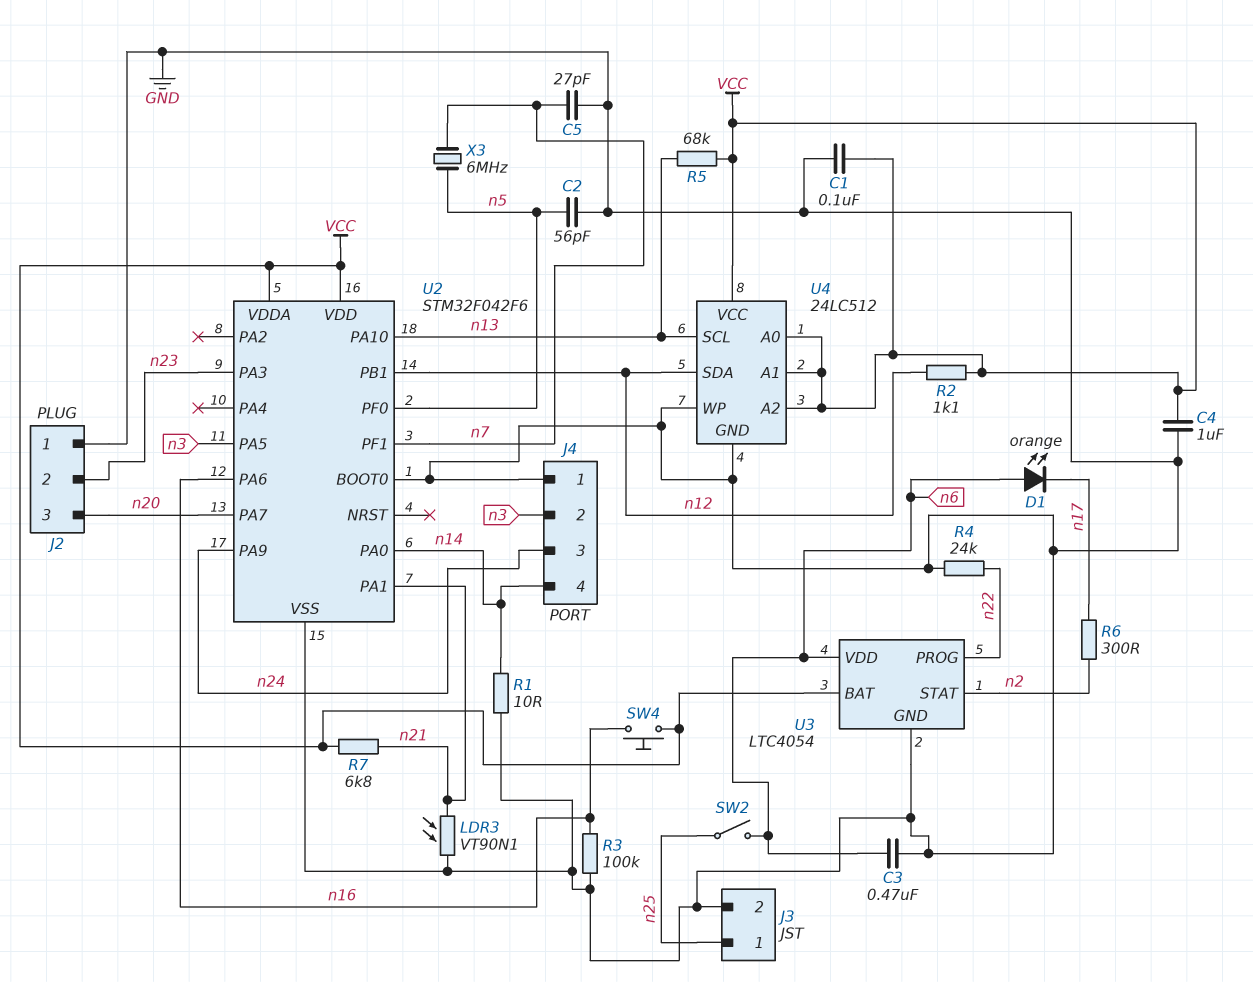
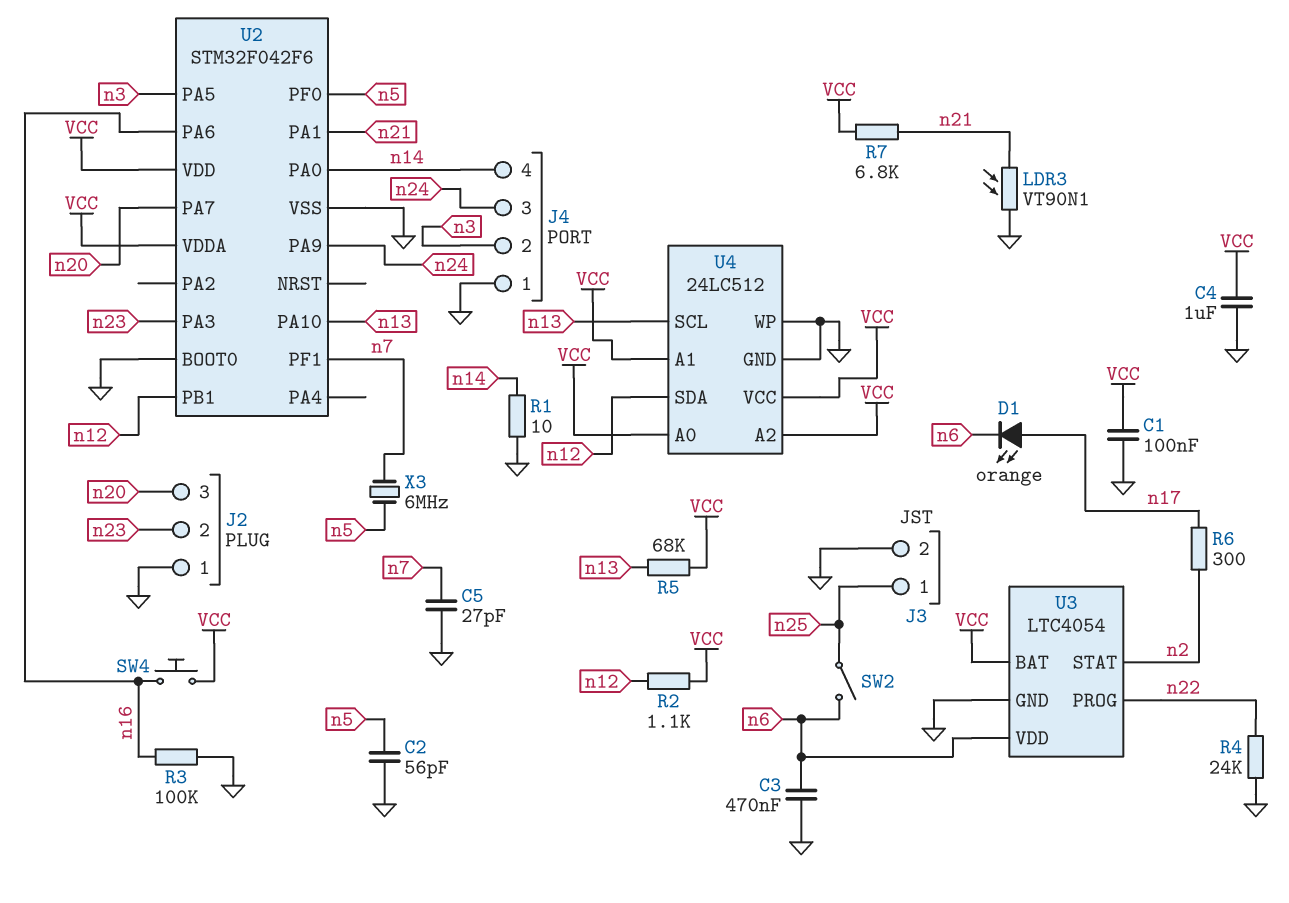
D1: LED orange (A n6, K n17) -> LED orange (A n17, K n6)

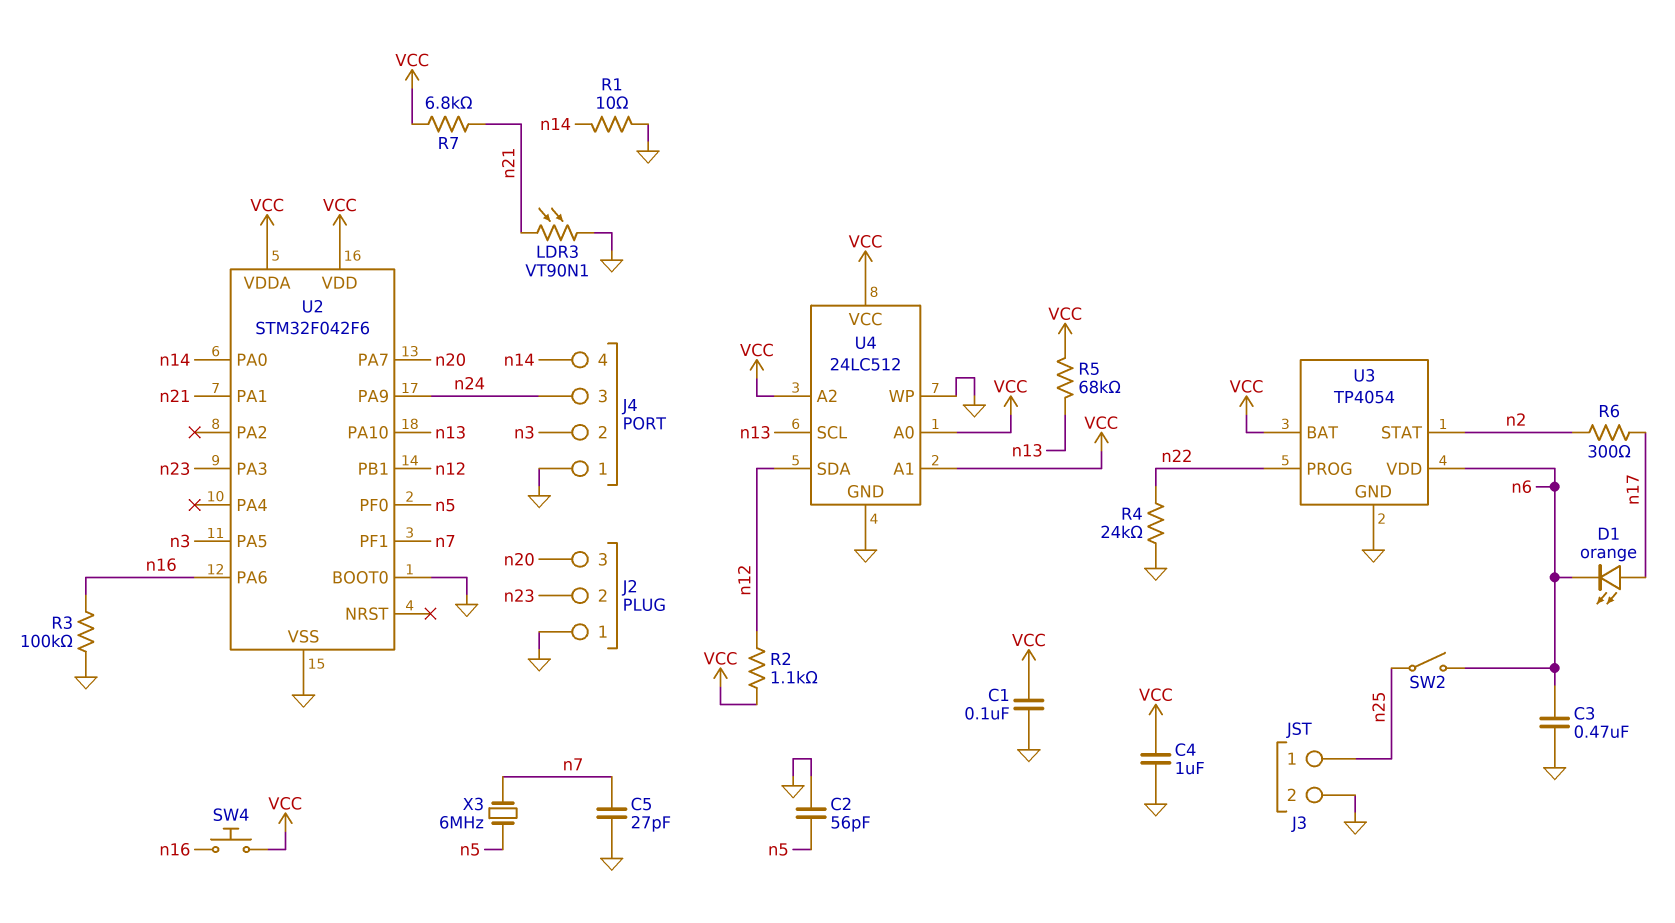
U3: LTC4054 -> TP4054

